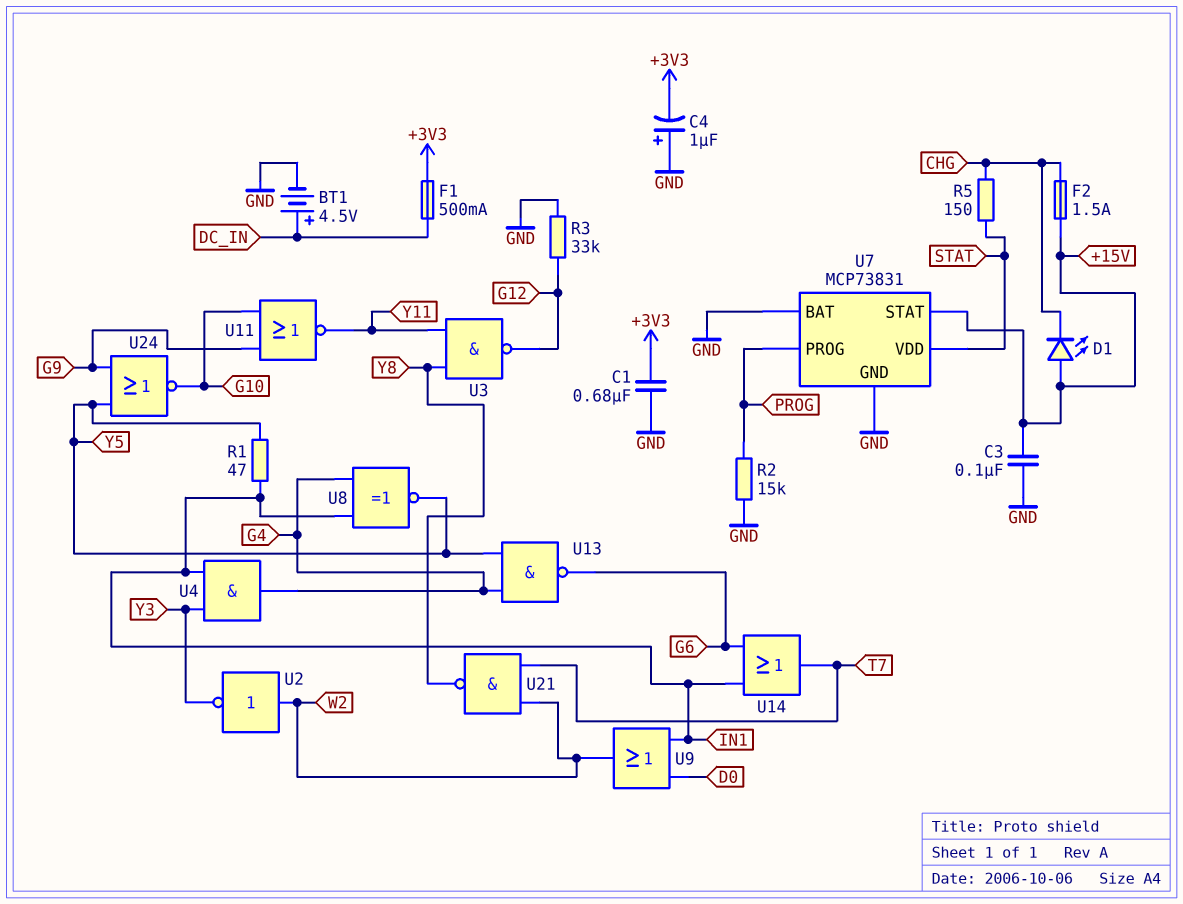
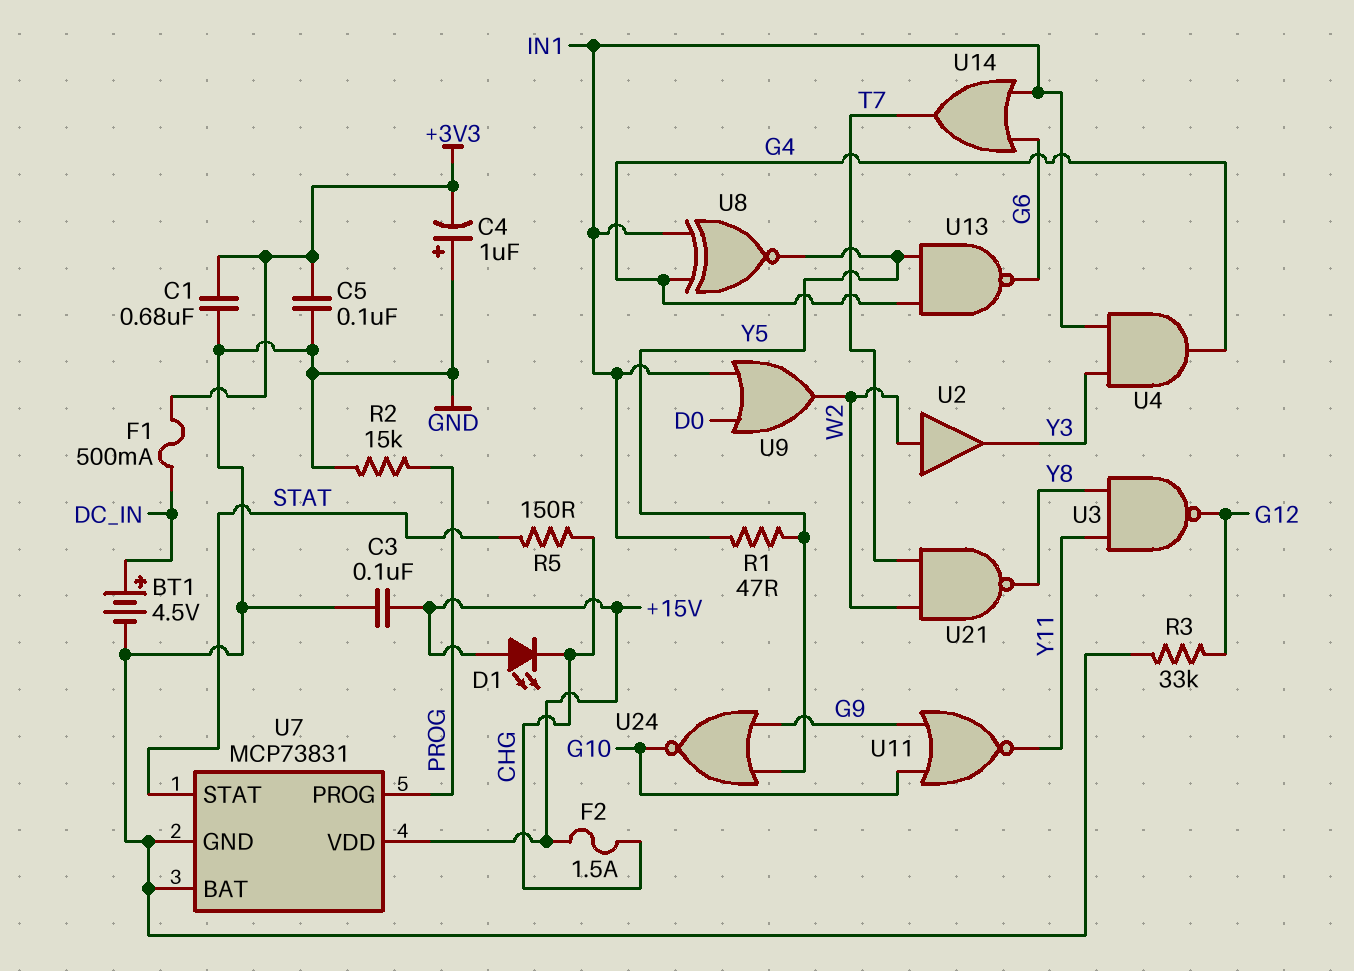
C5: none -> 100nF (+3V3, GND)
U2: NOT (in W2, out Y3) -> buffer (in W2, out Y3)
U7 pin STAT: +15V -> STAT
U7 pin VDD: STAT -> +15V

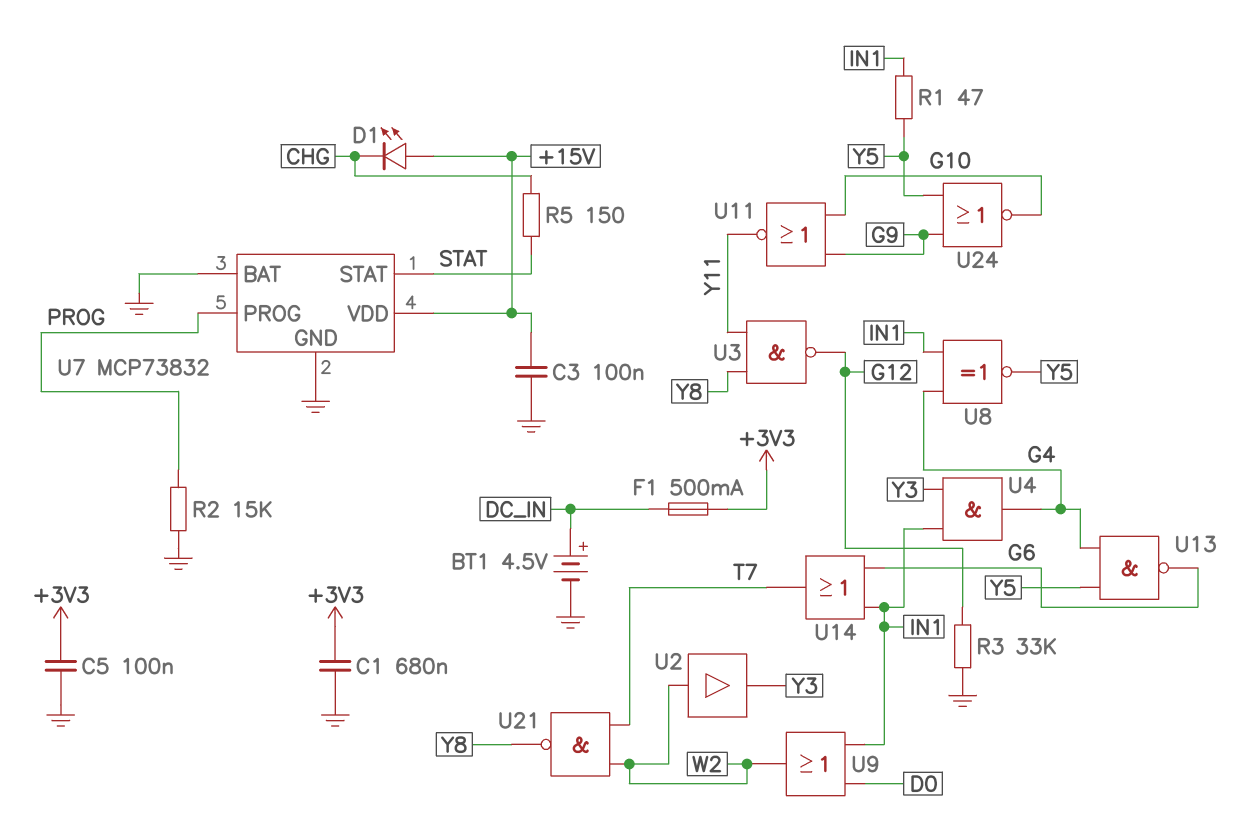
C4: 1uF (plus GND, minus +3V3) -> none
F2: 1.5A (+15V, CHG) -> none
U7: MCP73831 -> MCP73832

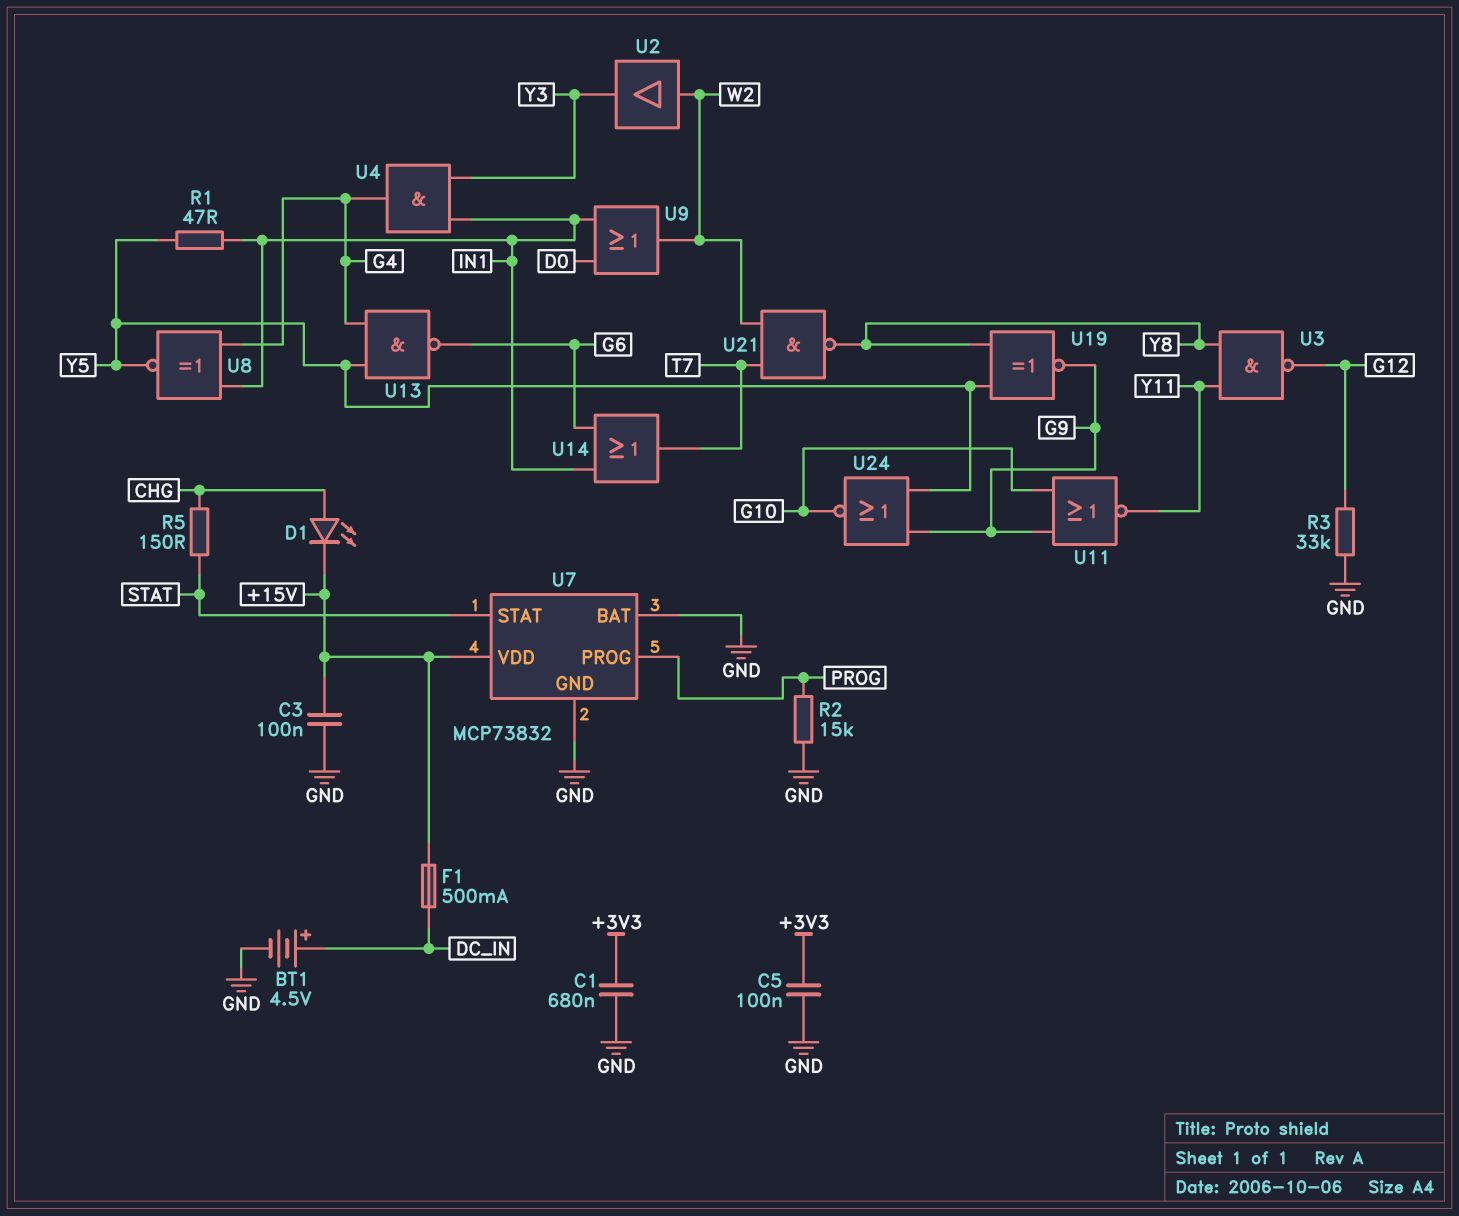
D1: LED (A +15V, K CHG) -> LED (A CHG, K +15V)
F1: 500mA (+3V3, DC_IN) -> 500mA (+15V, DC_IN)
U19: none -> XNOR (in Y5, in Y8, out G9)

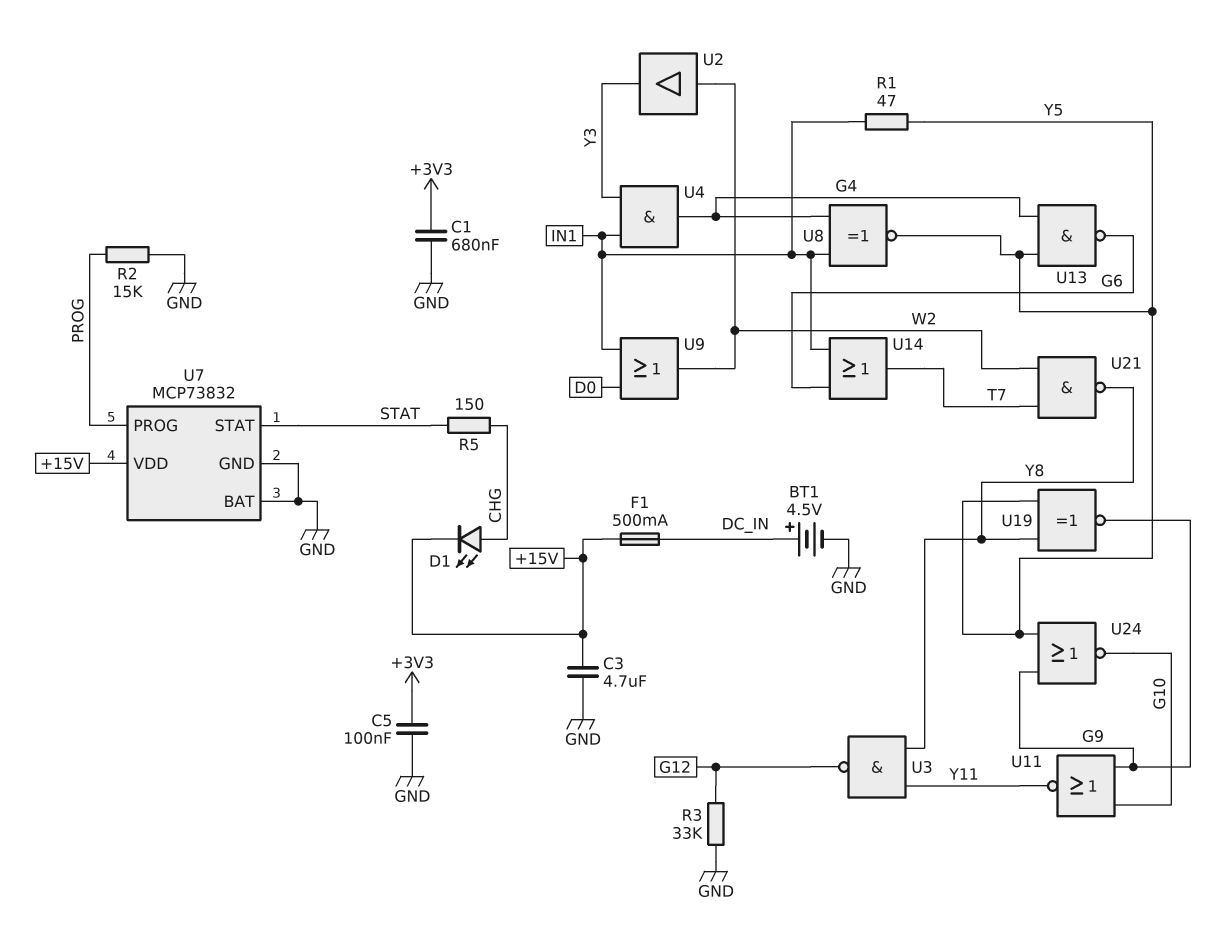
C3: 100nF (+15V, GND) -> 4.7uF (+15V, GND)

